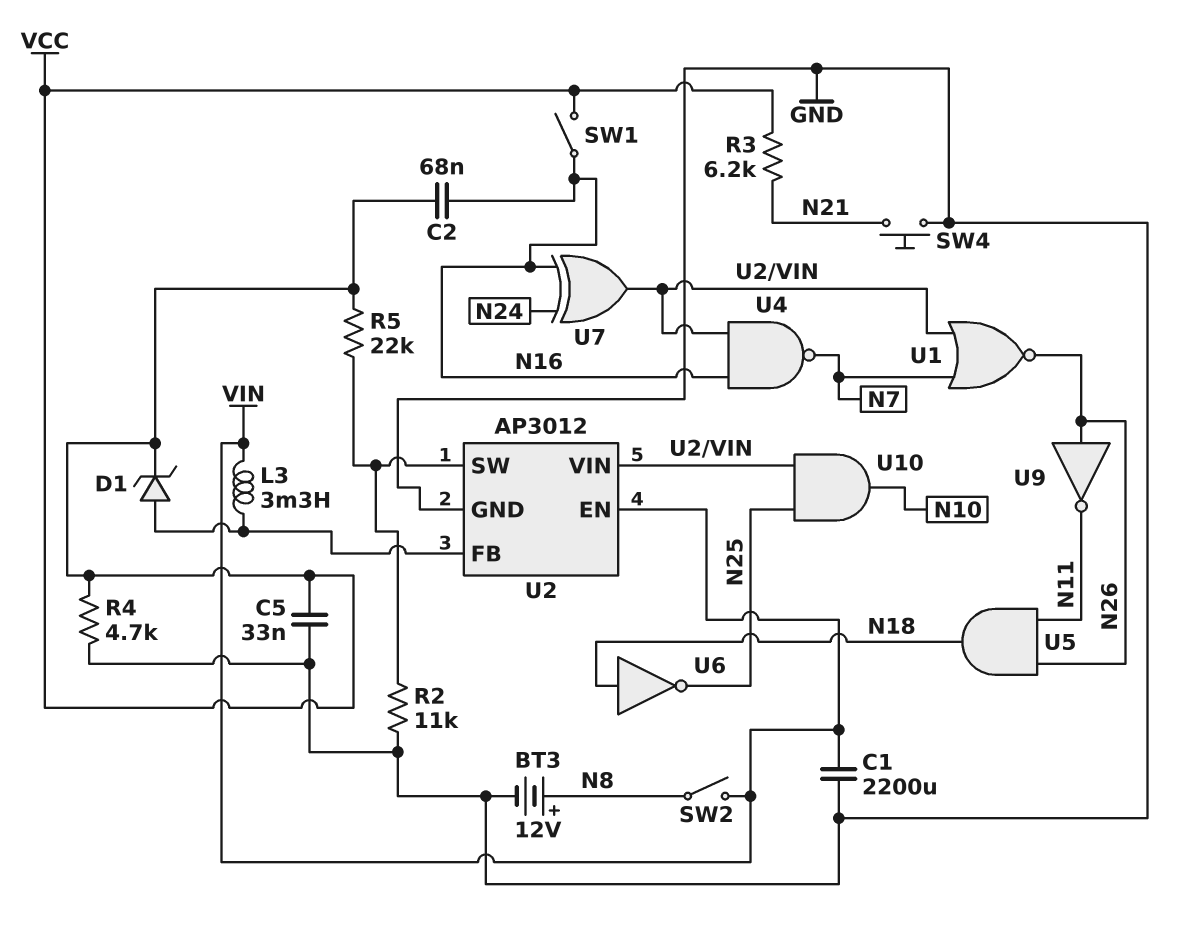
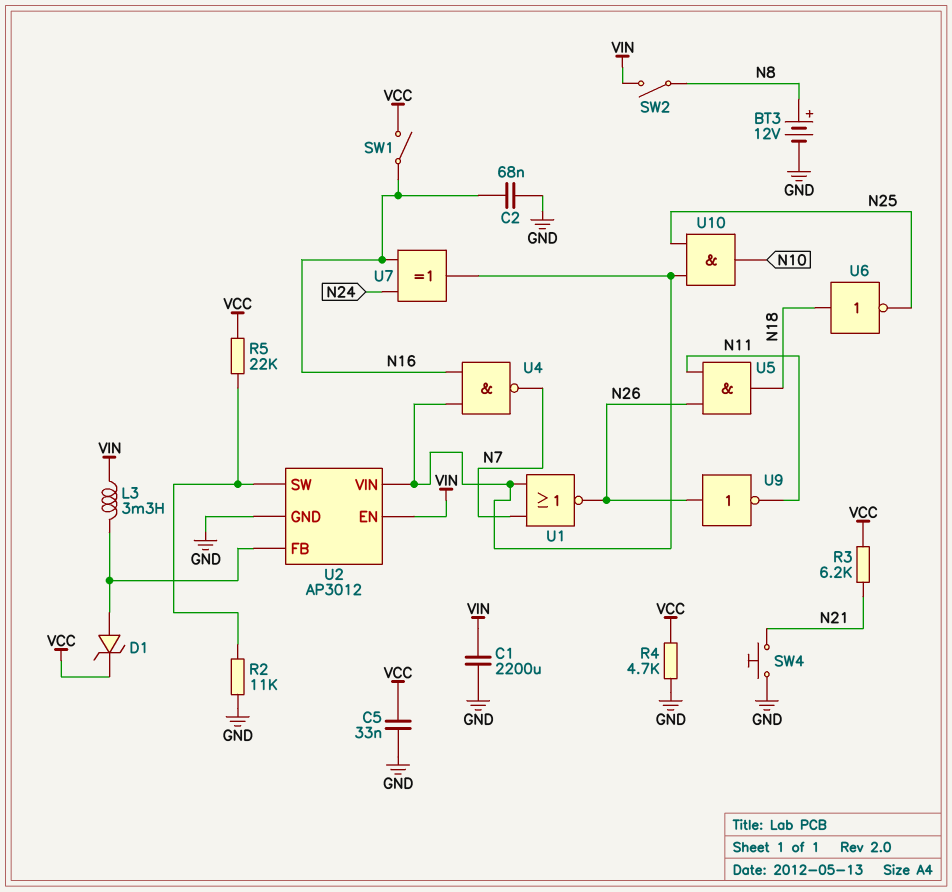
C2: 68nF (N16, VCC) -> 68nF (GND, N16)

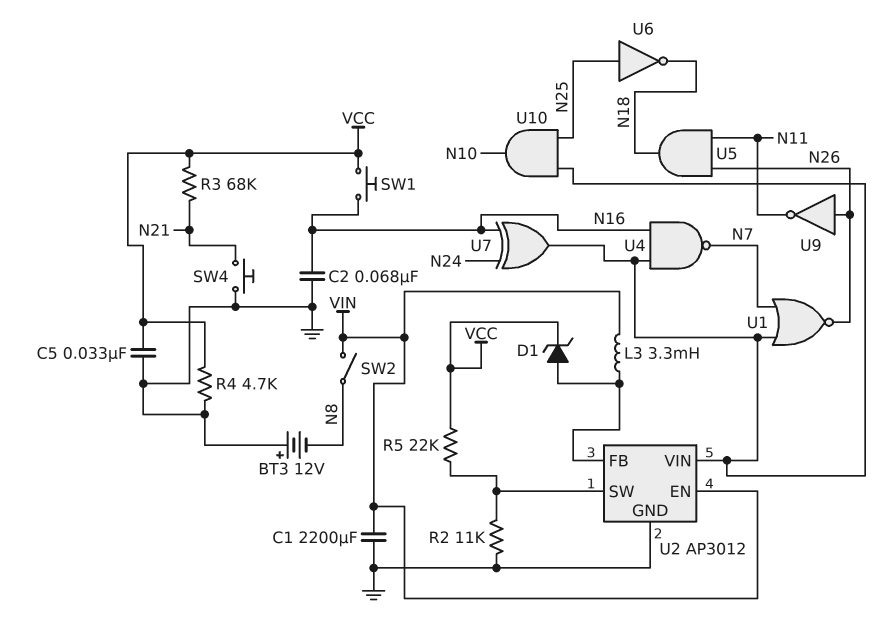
BT3: 12V (plus N8, minus GND) -> 12V (plus GND, minus N8)
R3: 6.2k (N21, VCC) -> 68k (N21, VCC)
SW1: switch (N16, VCC) -> button (N16, VCC)
U6: NOT (in N18, out N25) -> NOT (in N25, out N18)

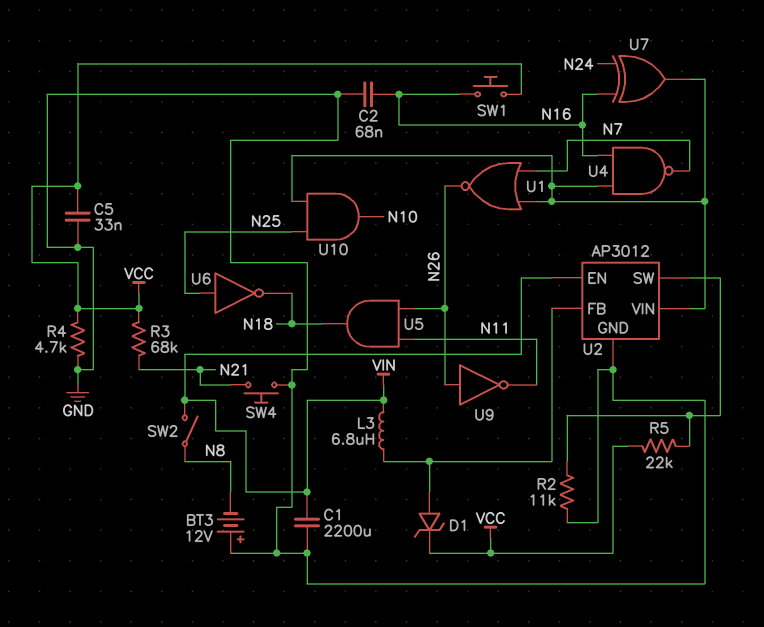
L3: 3.3mH (U2/FB, VIN) -> 6.8uH (U2/FB, VIN)

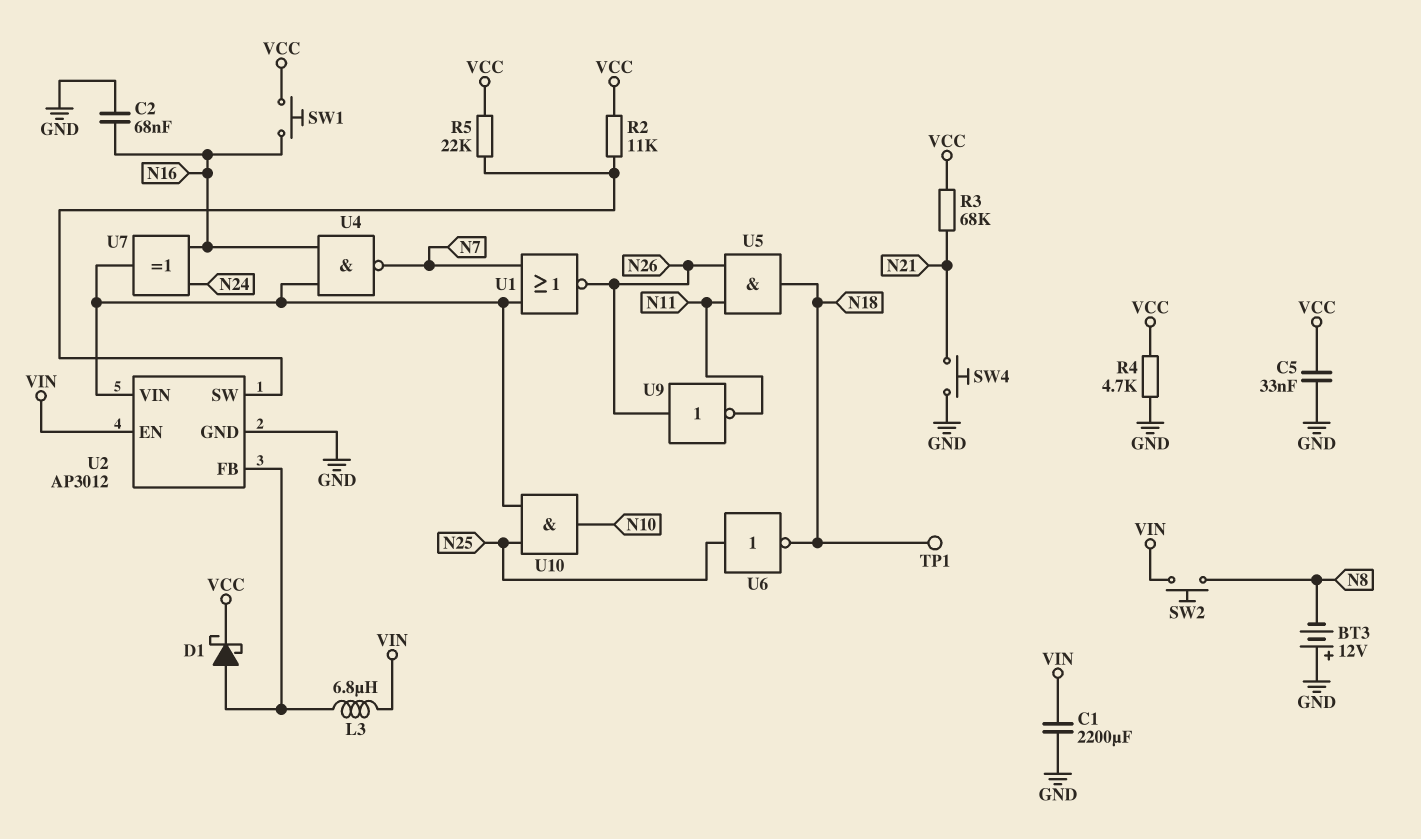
D1: zener (A U2/FB, K VCC) -> schottky (A U2/FB, K VCC)
R2: 11k (GND, U2/SW) -> 11k (U2/SW, VCC)
SW2: switch (N8, VIN) -> button (N8, VIN)
TP1: none -> test point (N18)

